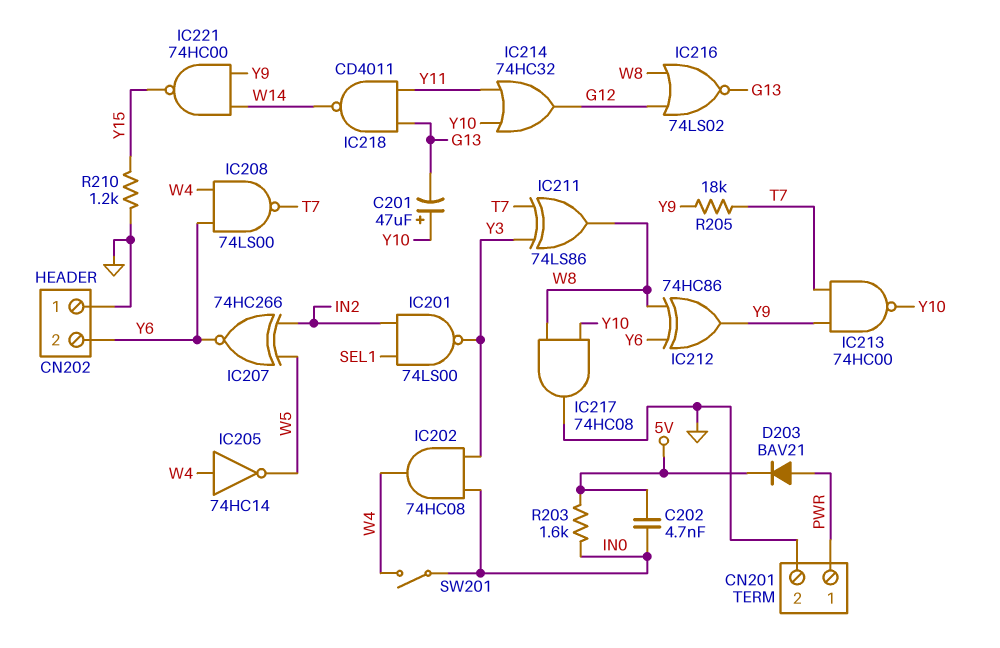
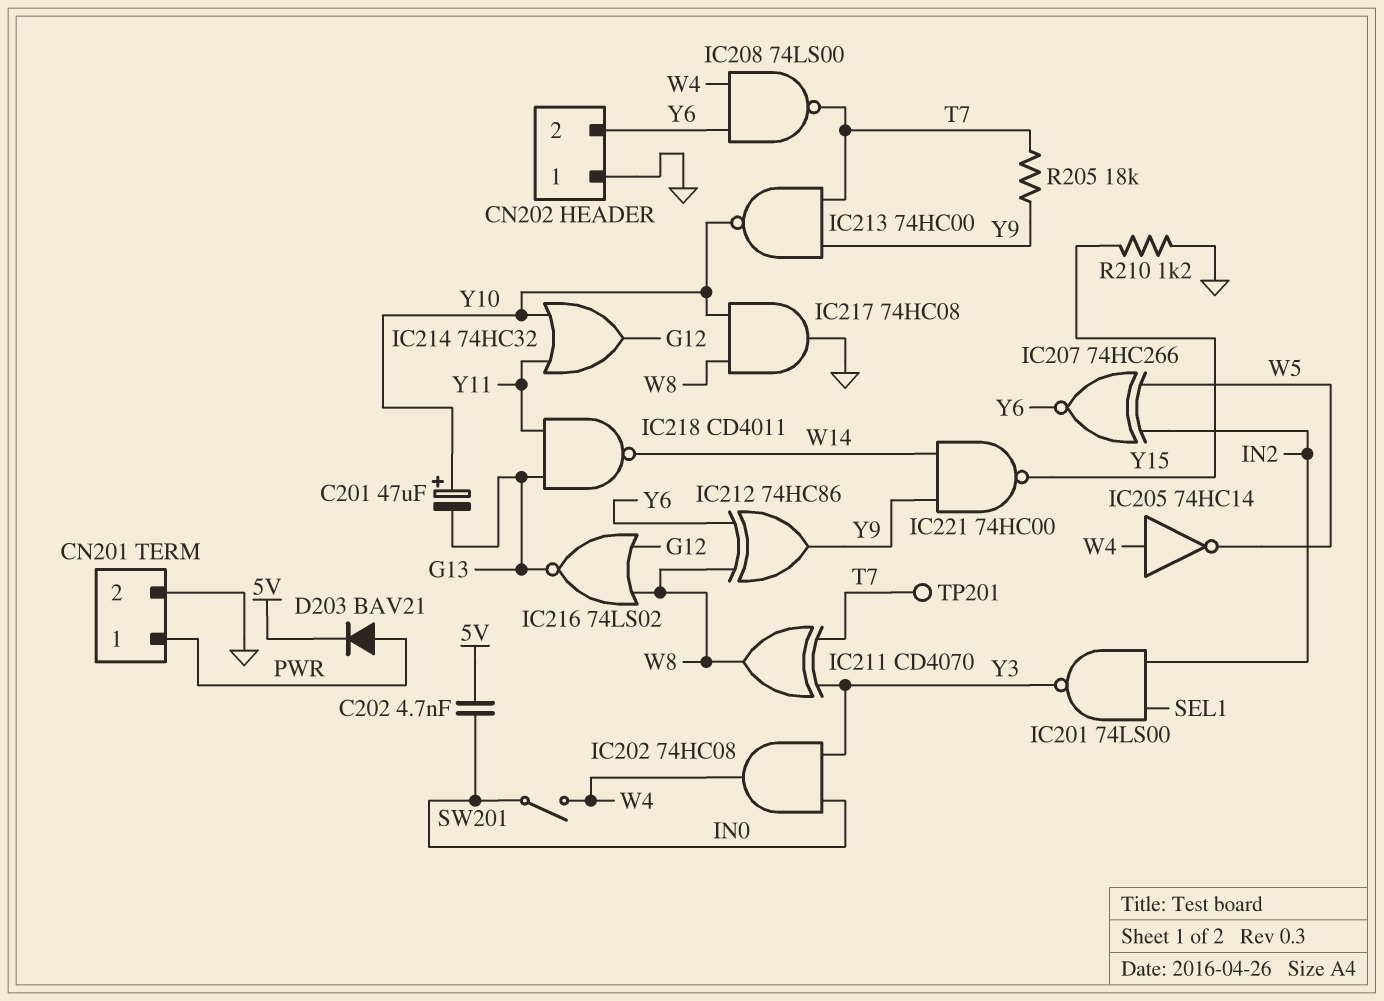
IC211: XOR 74LS86 (in T7, in Y3, out W8) -> XOR CD4070 (in T7, in Y3, out W8)
R203: 1.6k (5V, IN0) -> none
TP201: none -> test point (T7)

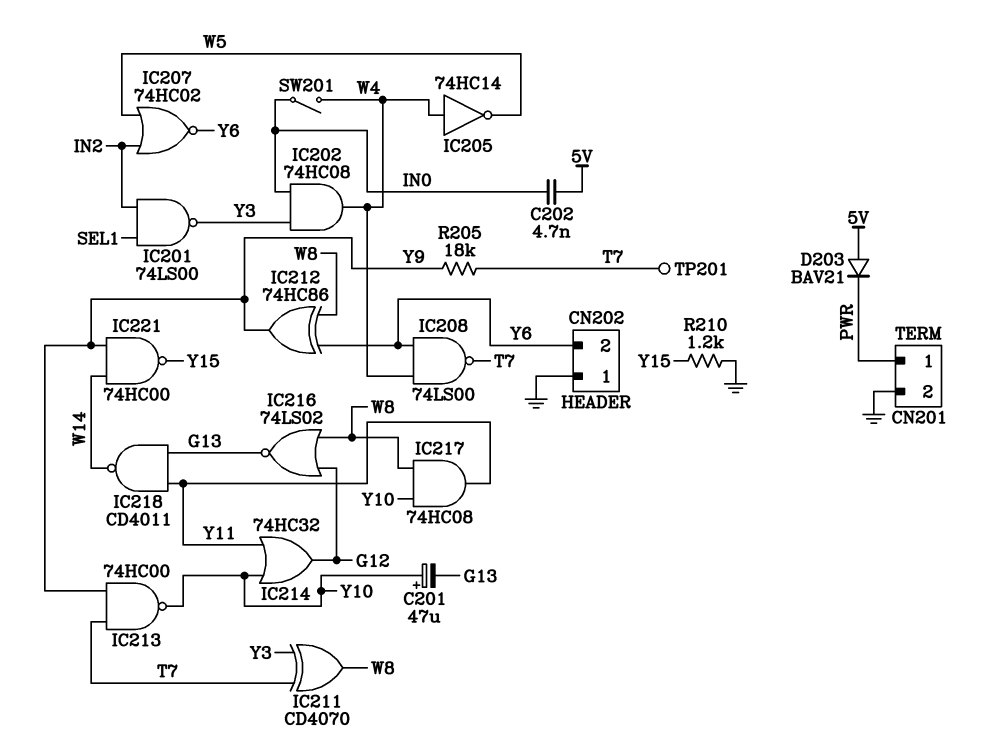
D203: diode BAV21 (A PWR, K 5V) -> diode BAV21 (A 5V, K PWR)
IC207: XNOR 74HC266 (in IN2, in W5, out Y6) -> NOR 74HC02 (in IN2, in W5, out Y6)
IC217: AND 74HC08 (in W8, in Y10, out GND) -> AND 74HC08 (in W8, in Y10, out Y11)

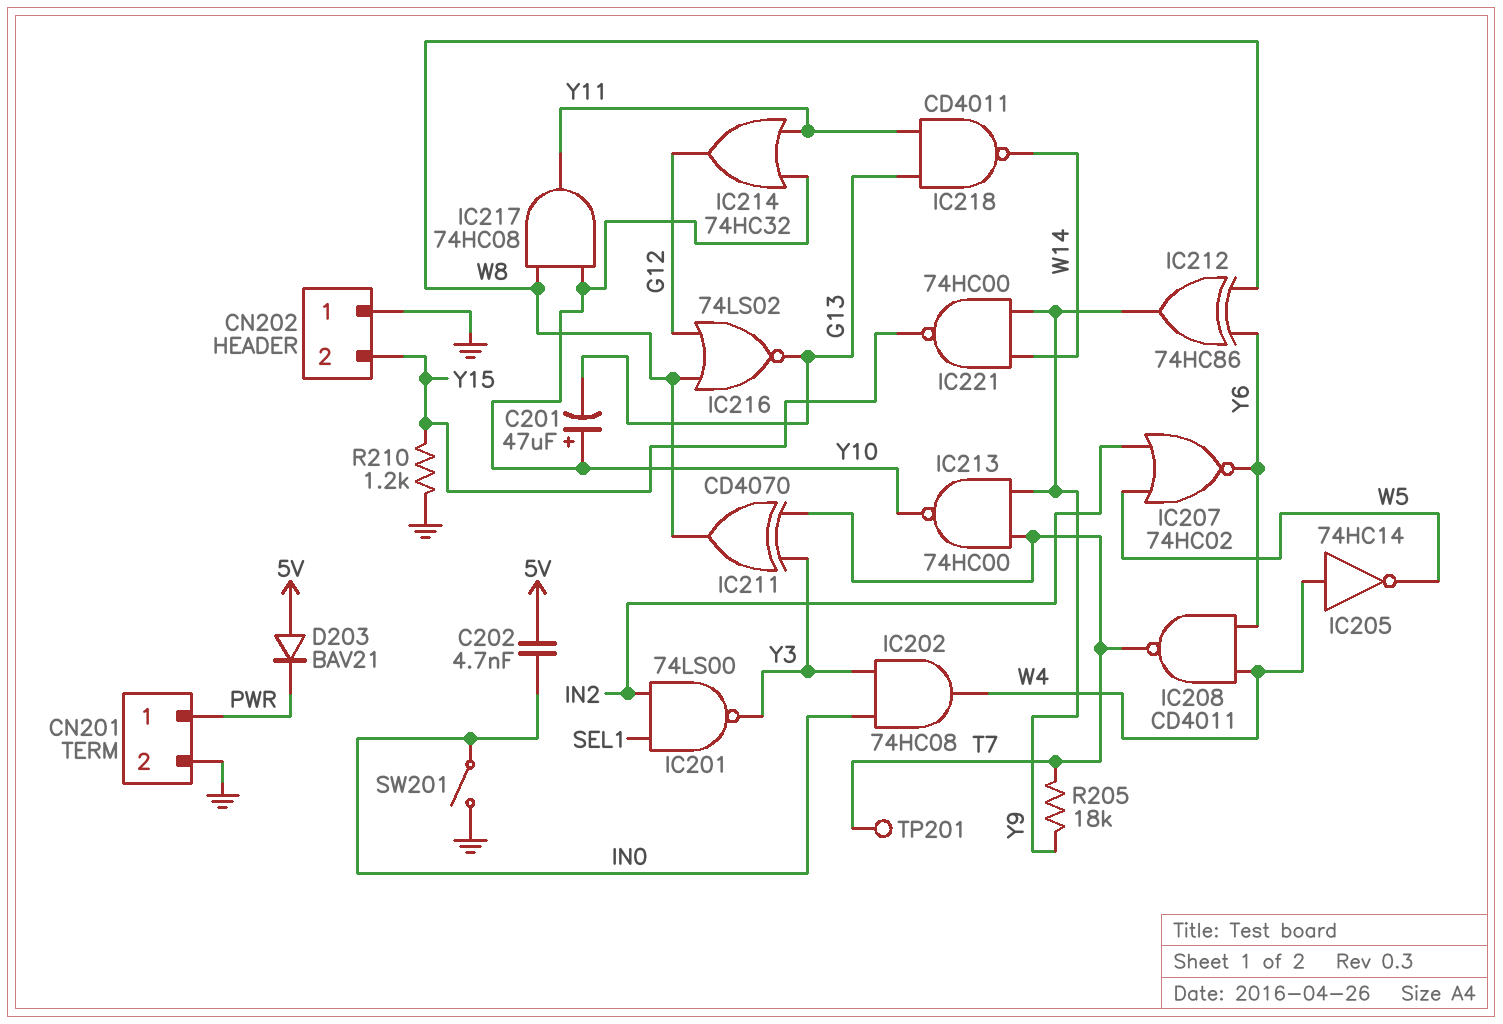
CN202 pin 2: Y6 -> Y15
IC208: NAND 74LS00 (in W4, in Y6, out T7) -> NAND CD4011 (in W4, in Y6, out T7)
SW201: switch (IN0, W4) -> switch (GND, IN0)

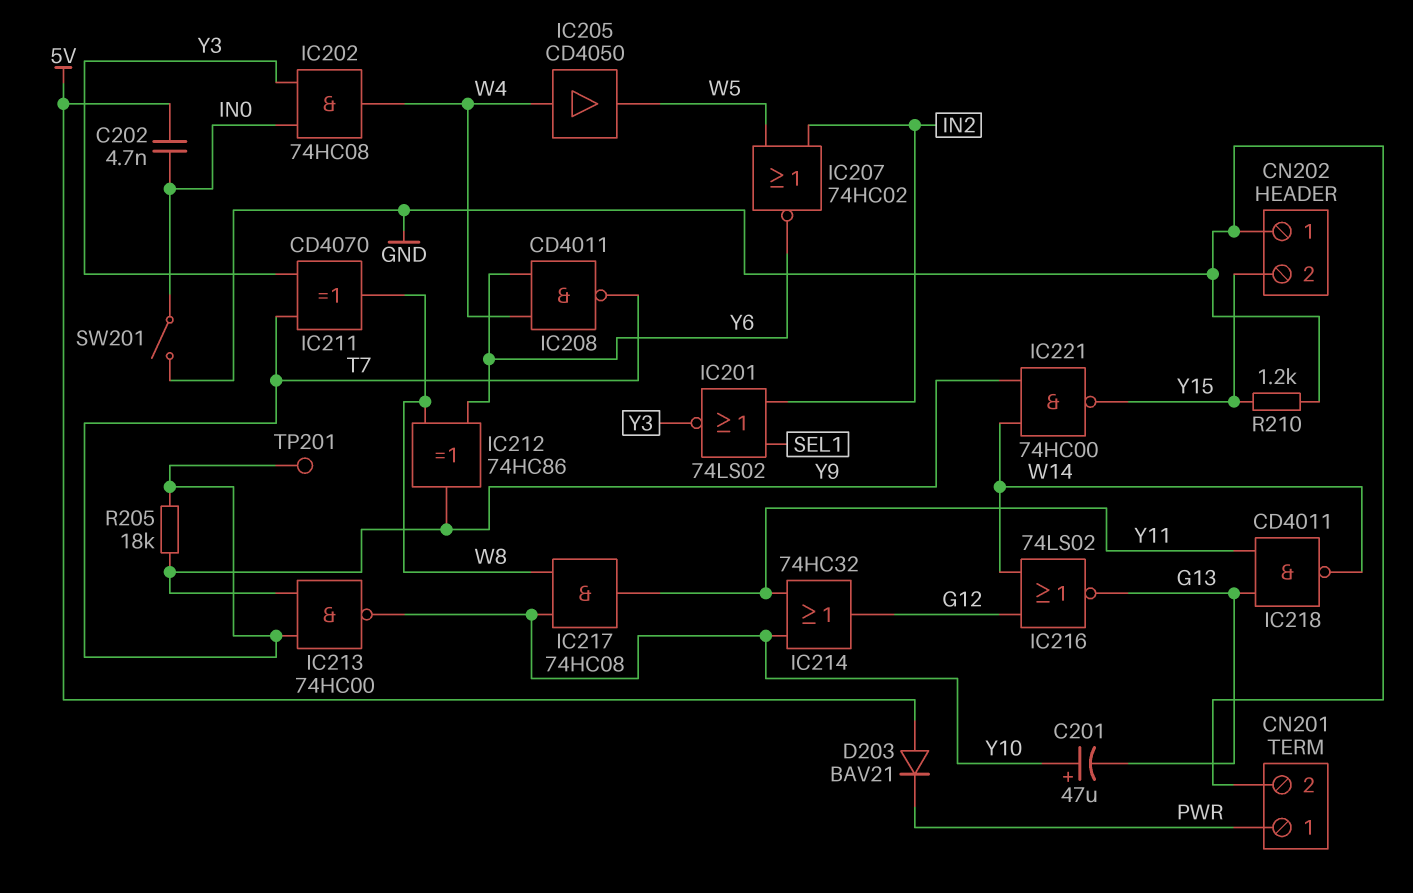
IC201: NAND 74LS00 (in IN2, in SEL1, out Y3) -> NOR 74LS02 (in IN2, in SEL1, out Y3)
IC205: NOT 74HC14 (in W4, out W5) -> buffer CD4050 (in W4, out W5)
IC216: NOR 74LS02 (in G12, in W8, out G13) -> NOR 74LS02 (in G12, in W14, out G13)

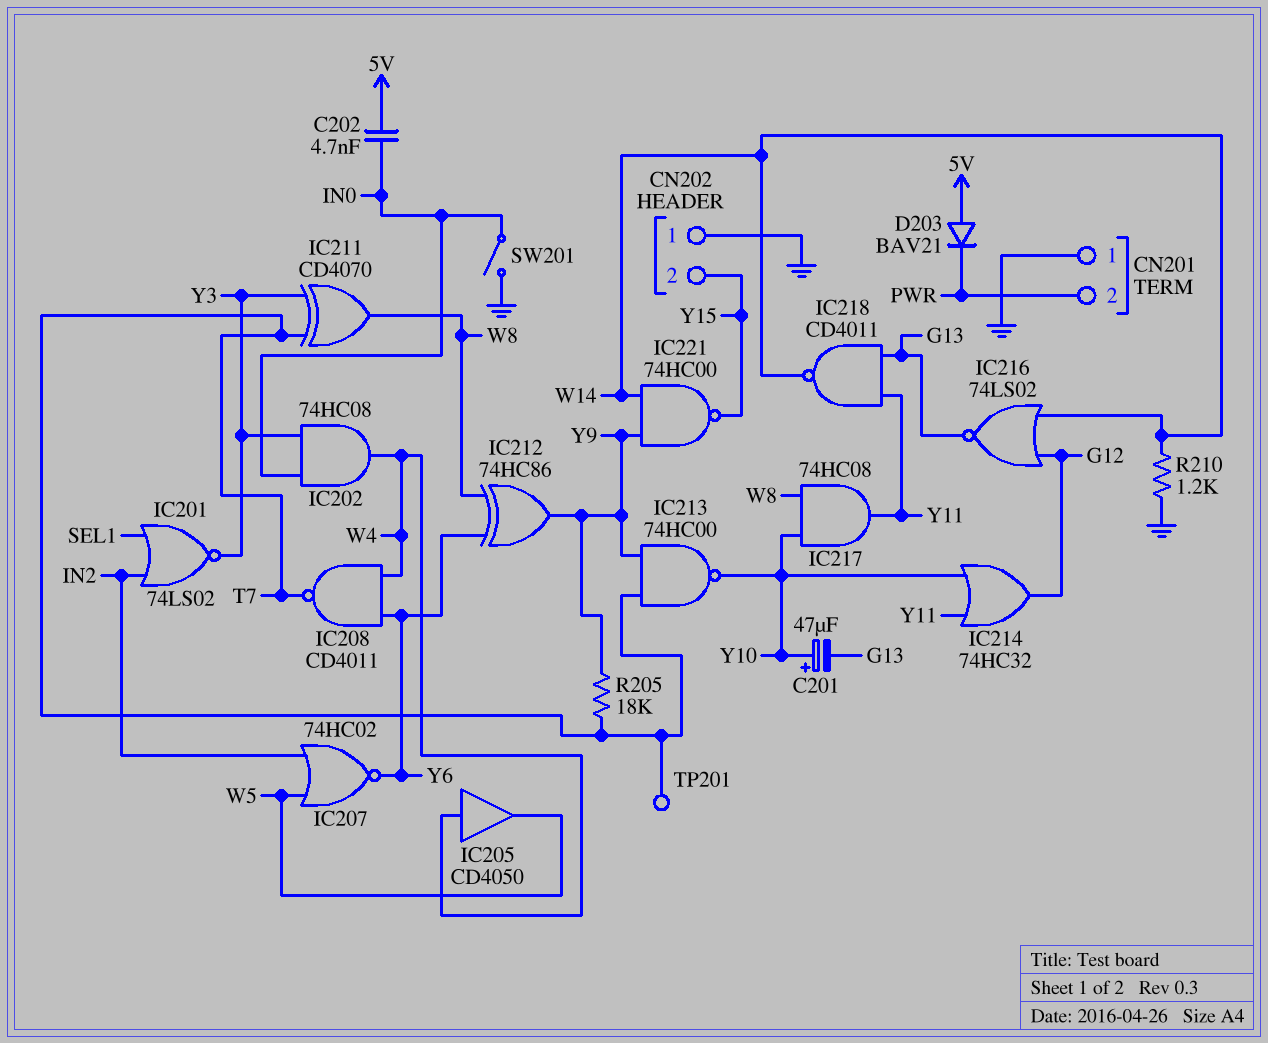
CN201 pin 1: PWR -> GND
CN201 pin 2: GND -> PWR
R210: 1.2k (GND, Y15) -> 1.2k (GND, W14)

